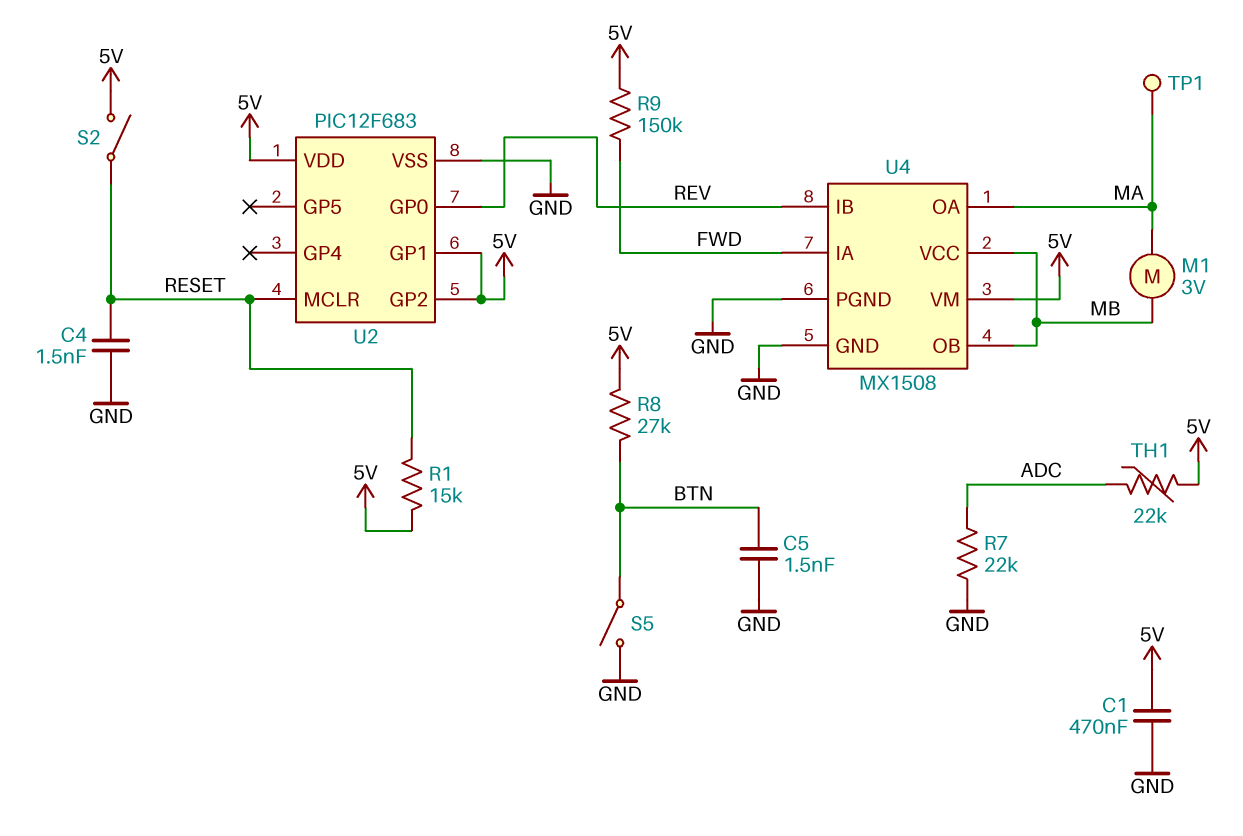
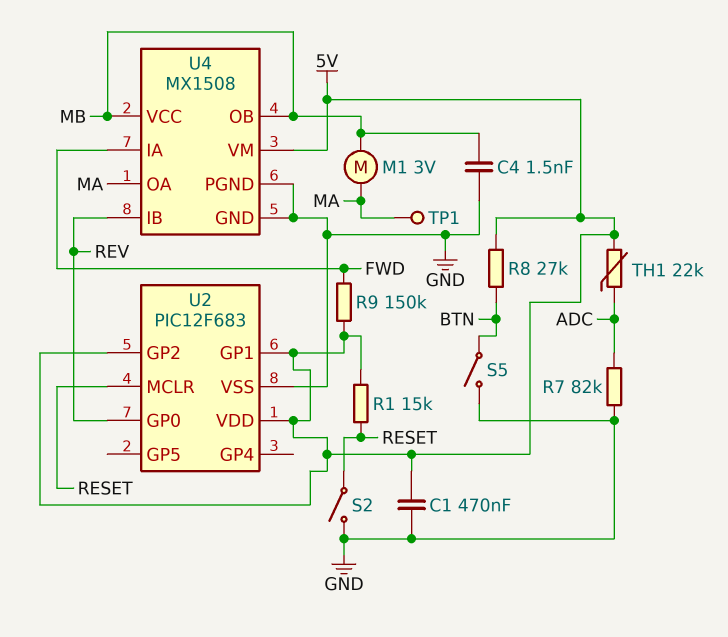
C4: 1.5nF (GND, RESET) -> 1.5nF (GND, MB)
C5: 1.5nF (BTN, GND) -> none
R7: 22k (ADC, GND) -> 82k (ADC, GND)
S2: switch (5V, RESET) -> switch (GND, RESET)

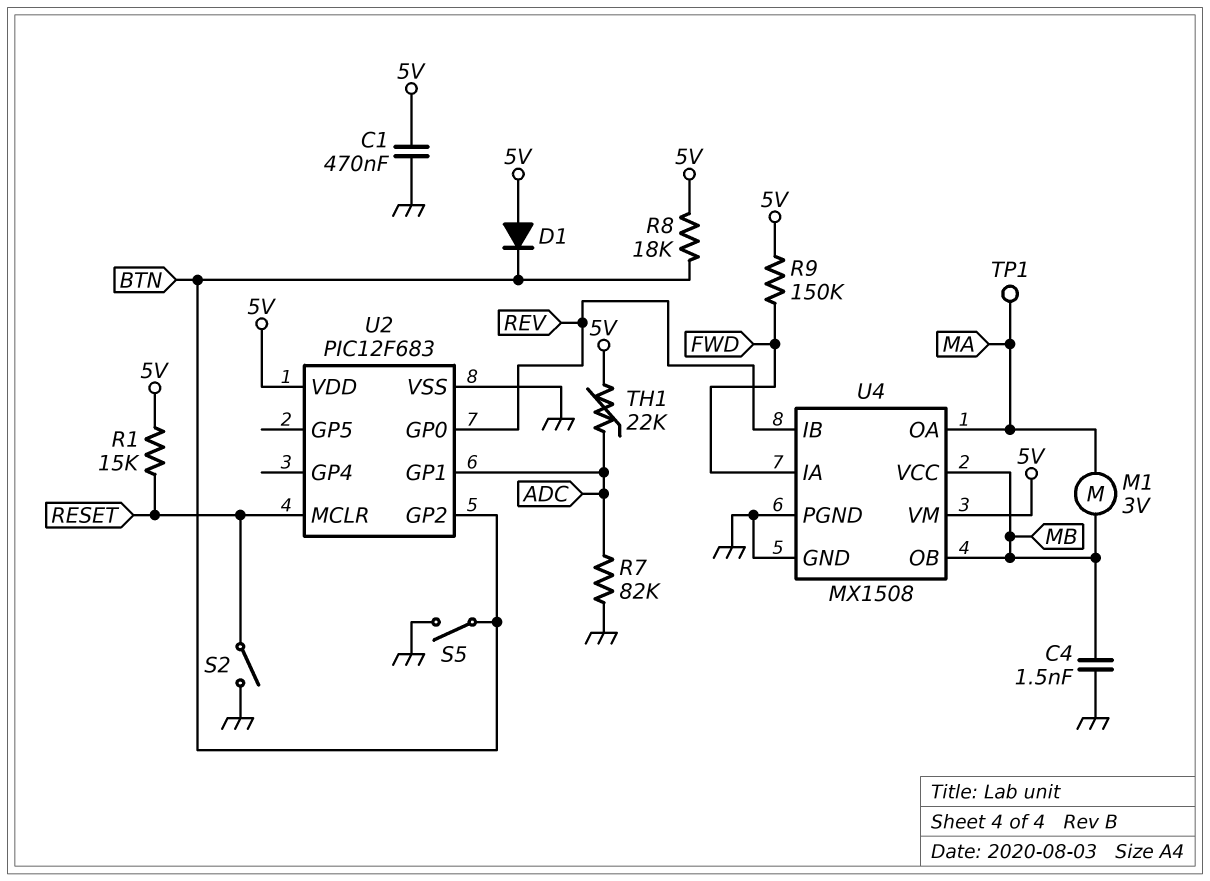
D1: none -> diode (A 5V, K BTN)
R8: 27k (5V, BTN) -> 18k (5V, BTN)
U2 pin GP1: 5V -> ADC
U2 pin GP2: 5V -> BTN

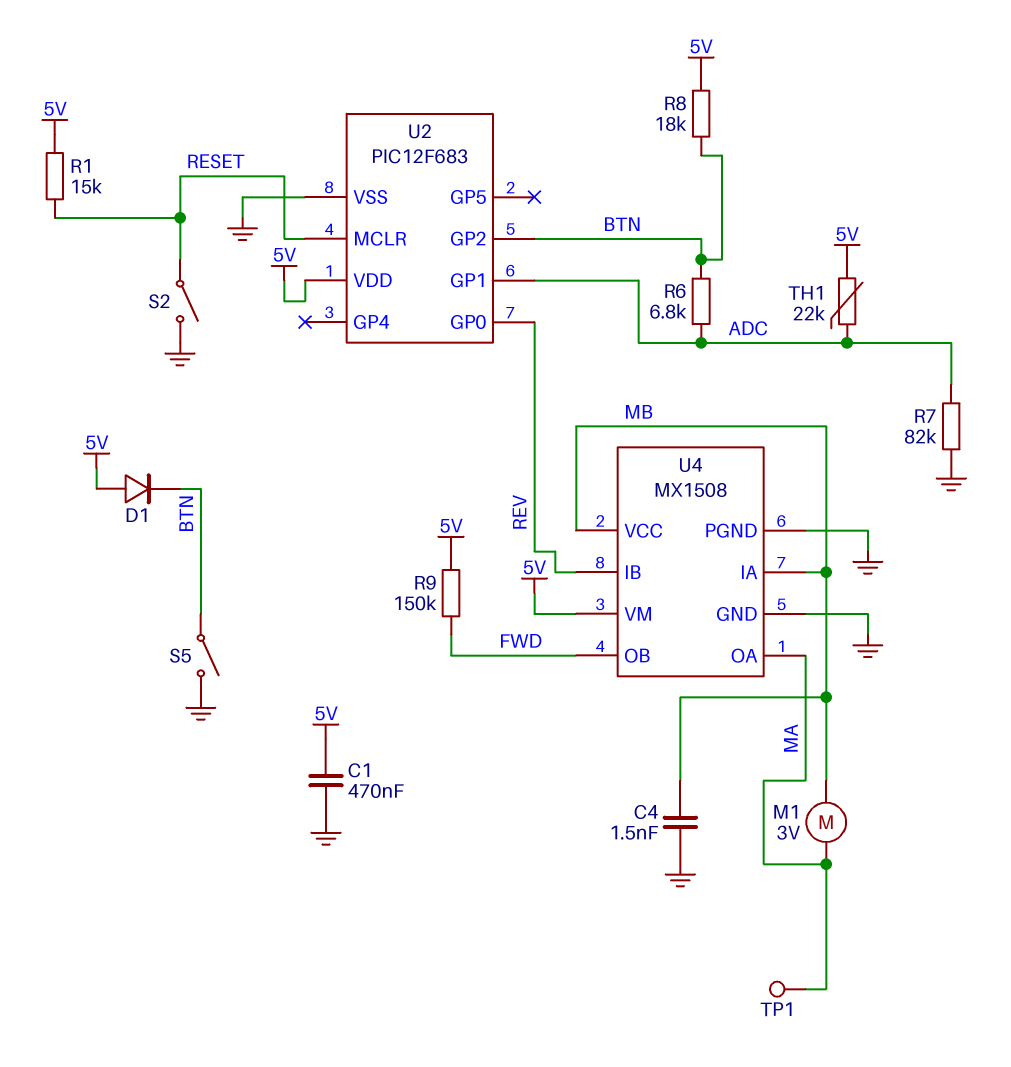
R6: none -> 6.8k (ADC, BTN)
U4 pin IA: FWD -> MB
U4 pin OB: MB -> FWD

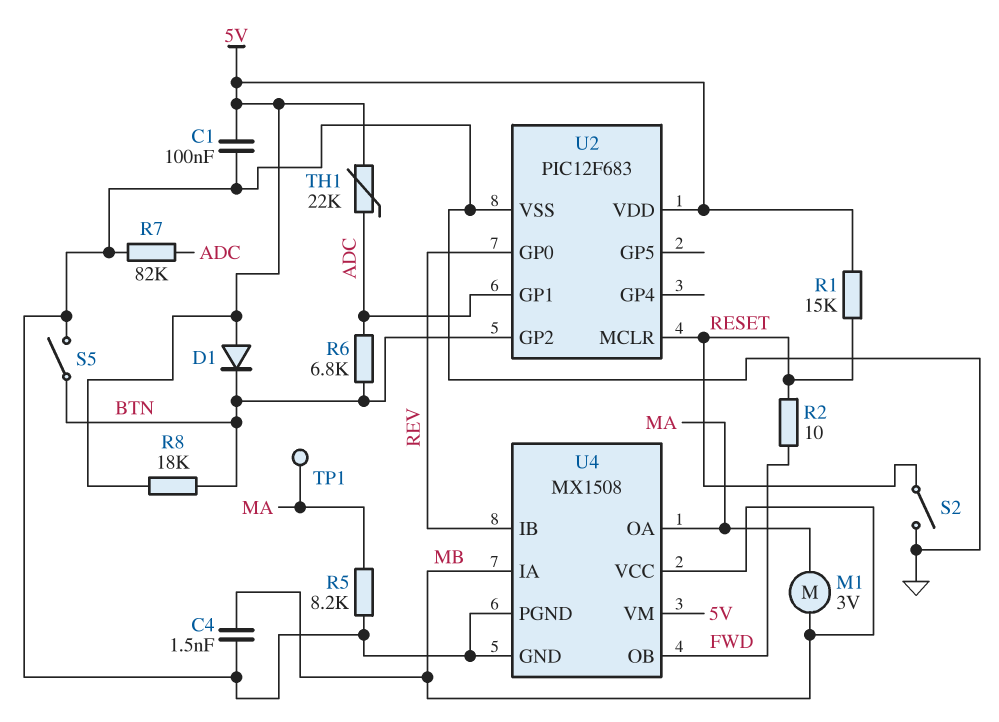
C1: 470nF (5V, GND) -> 100nF (5V, GND)
R2: none -> 10 (FWD, RESET)
R5: none -> 8.2k (GND, MA)
R9: 150k (5V, FWD) -> none

